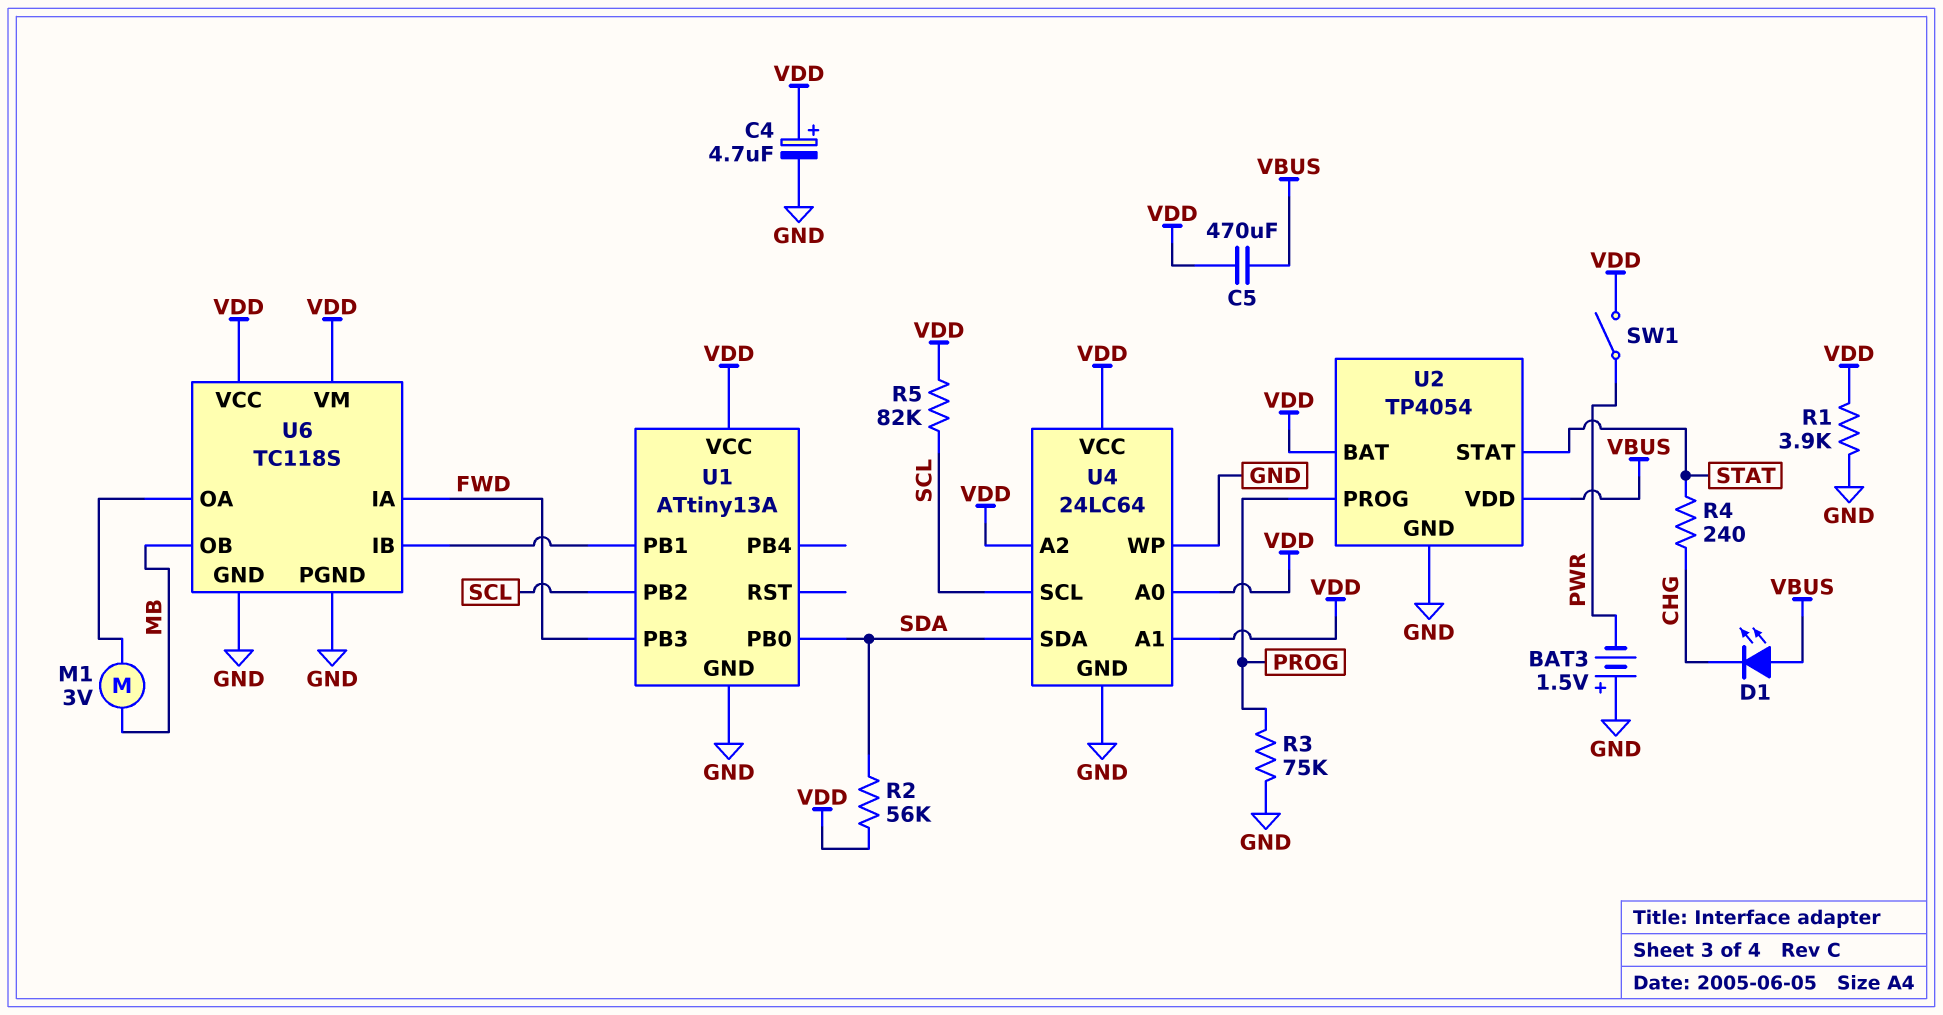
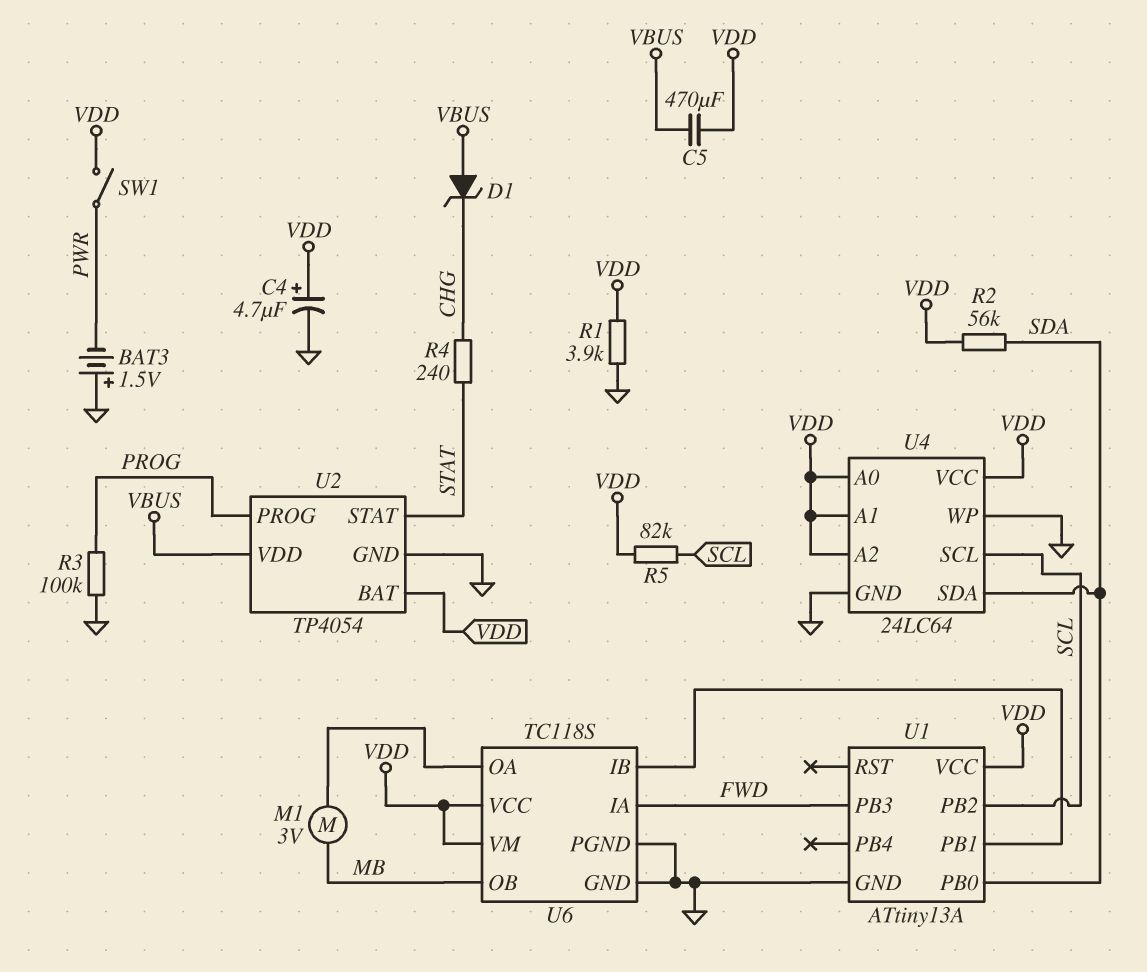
D1: LED (A VBUS, K CHG) -> zener (A VBUS, K CHG)
R3: 75k (GND, PROG) -> 100k (GND, PROG)

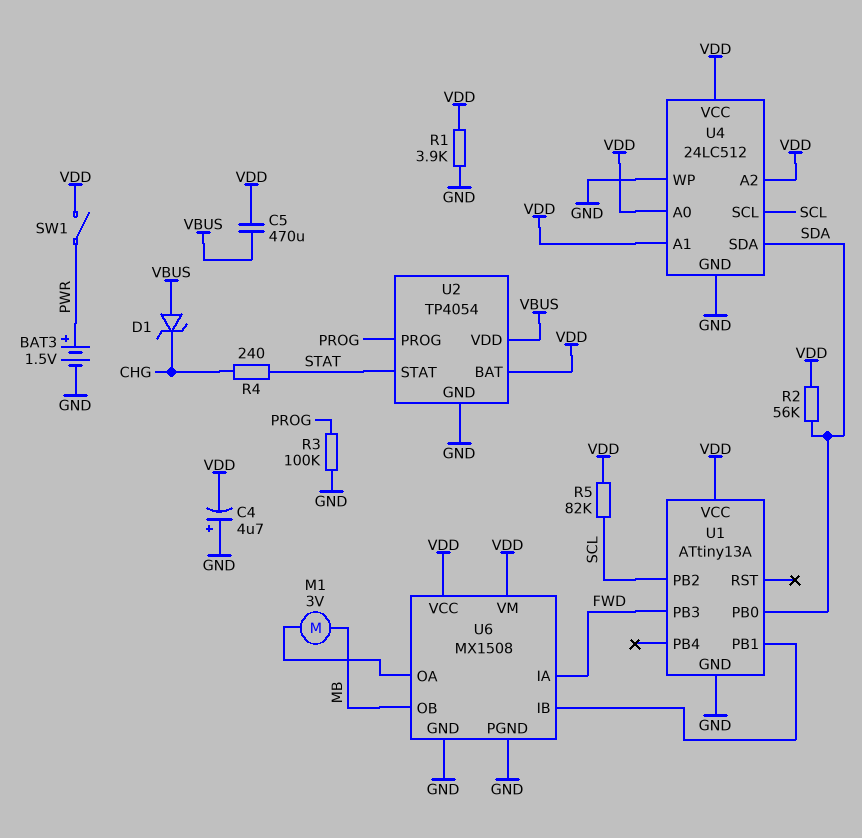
BAT3: 1.5V (plus GND, minus PWR) -> 1.5V (plus PWR, minus GND)
C4: 4.7uF (plus VDD, minus GND) -> 4.7uF (plus GND, minus VDD)
U4: 24LC64 -> 24LC512
U6: TC118S -> MX1508

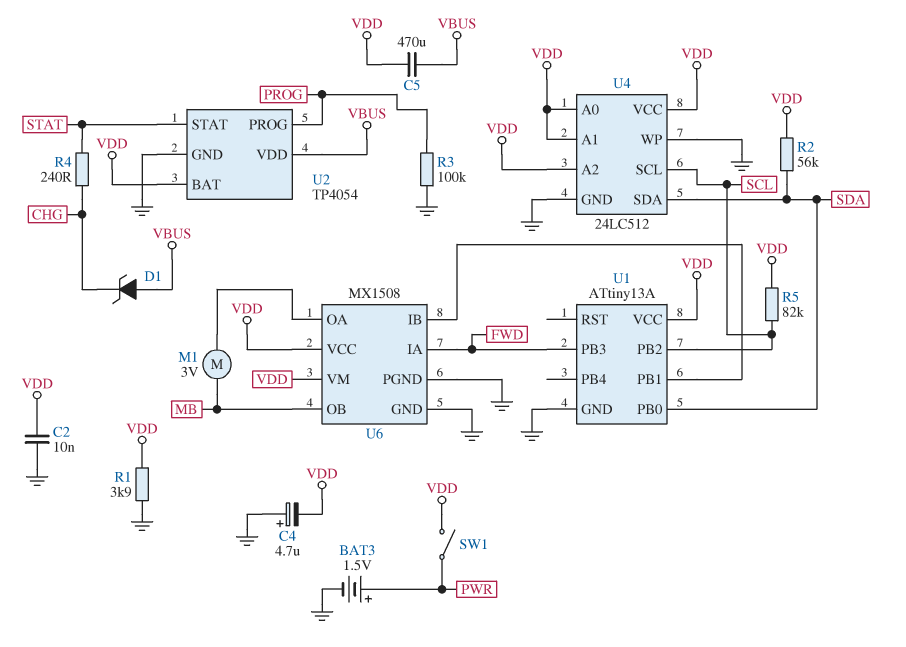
C2: none -> 10nF (GND, VDD)

